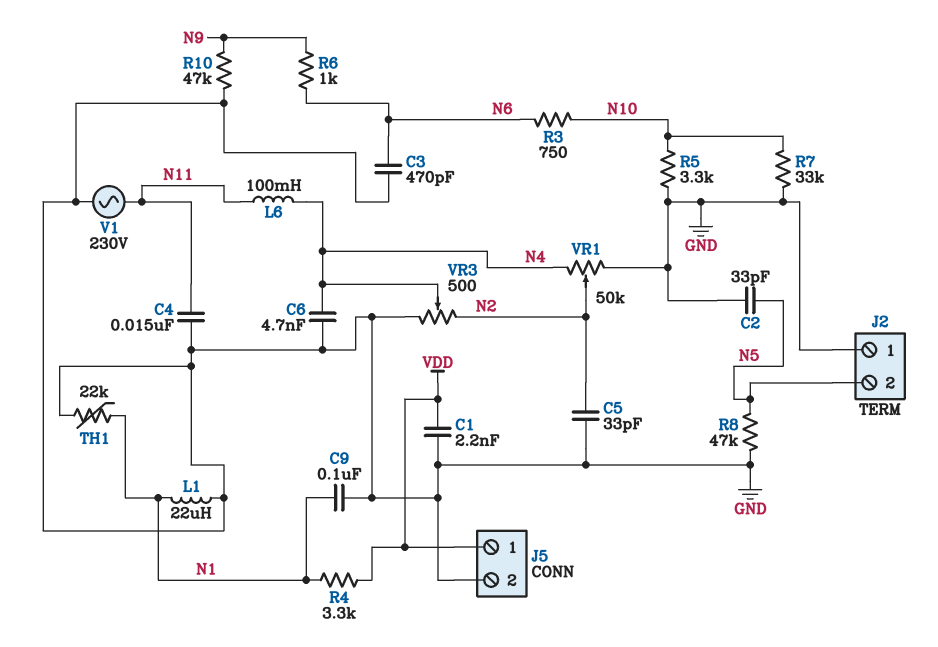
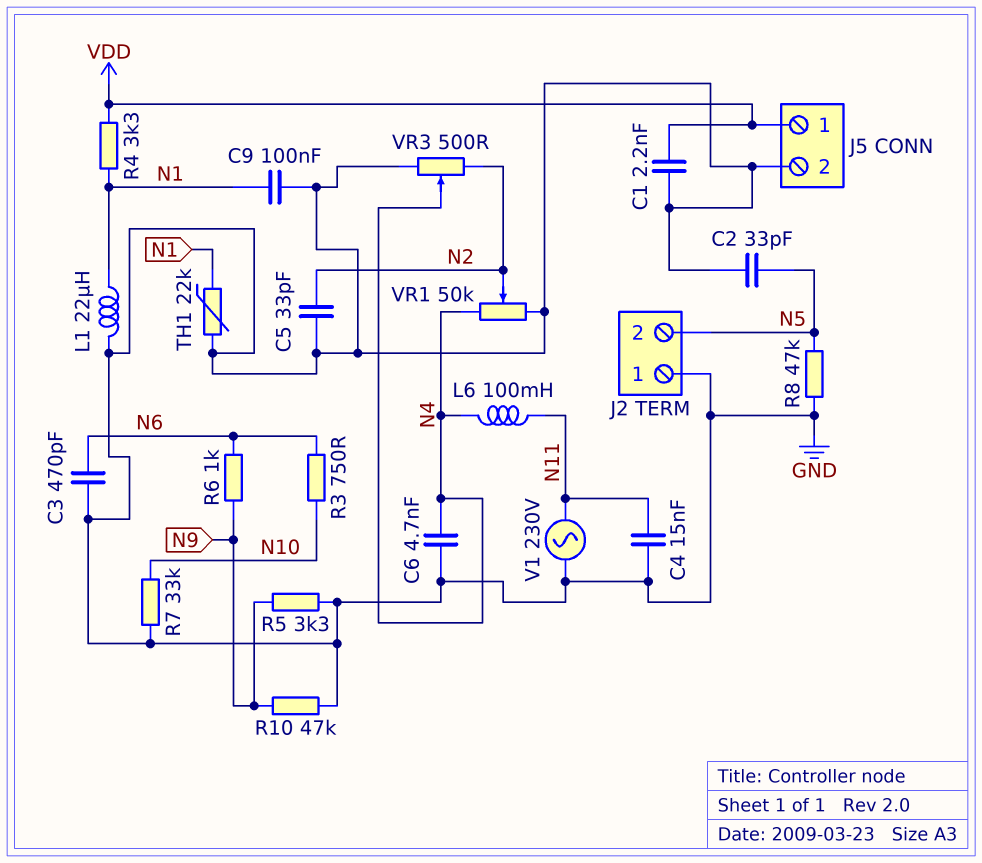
R5: 3.3k (GND, N10) -> 3.3k (GND, N9)

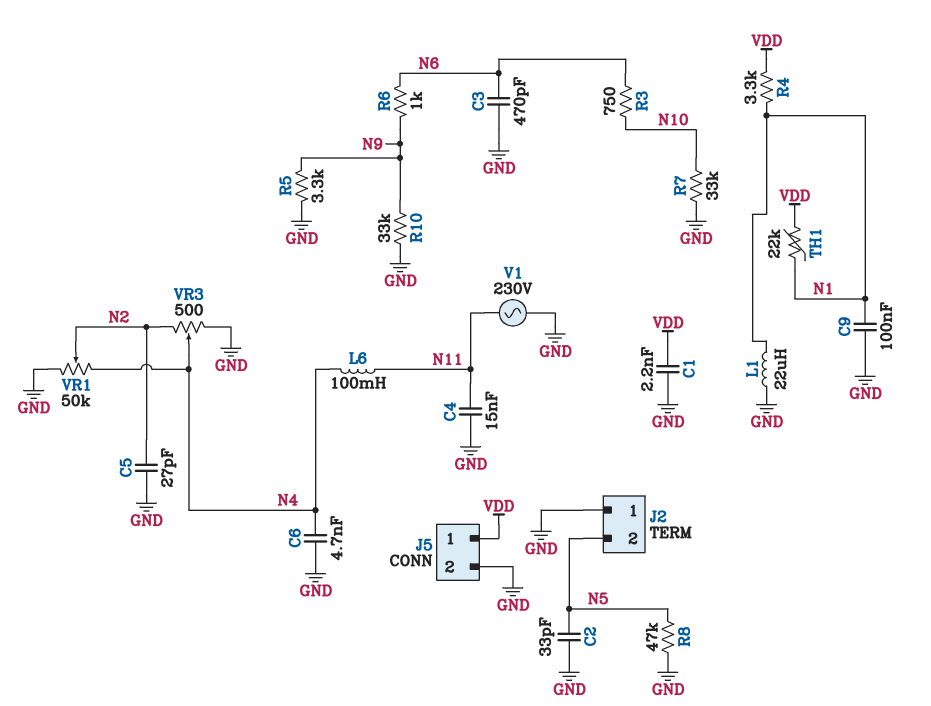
C5: 33pF (GND, N2) -> 27pF (GND, N2)
R10: 47k (GND, N9) -> 33k (GND, N9)
TH1: 22k (GND, N1) -> 22k (N1, VDD)

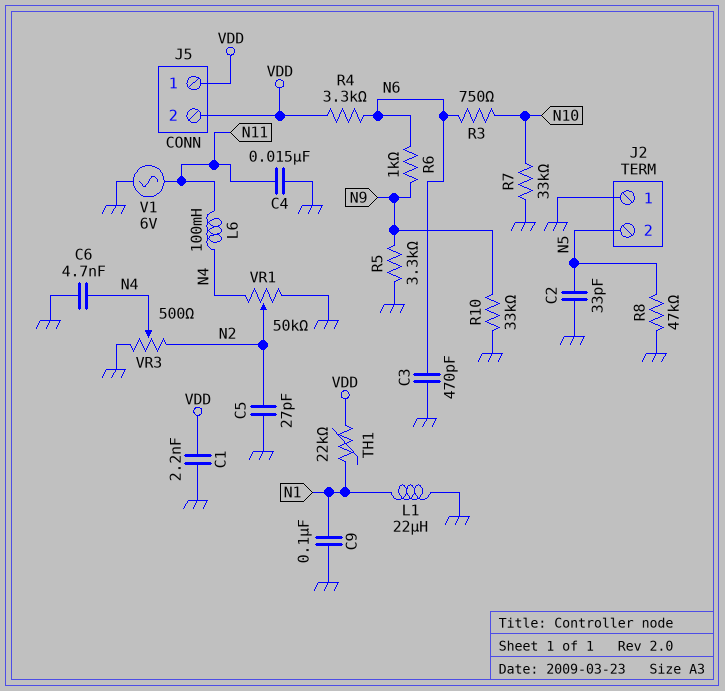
J5 pin 2: GND -> VDD
R4: 3.3k (N1, VDD) -> 3.3k (N6, VDD)
V1: AC 230V (GND, N11) -> AC 6V (GND, N11)

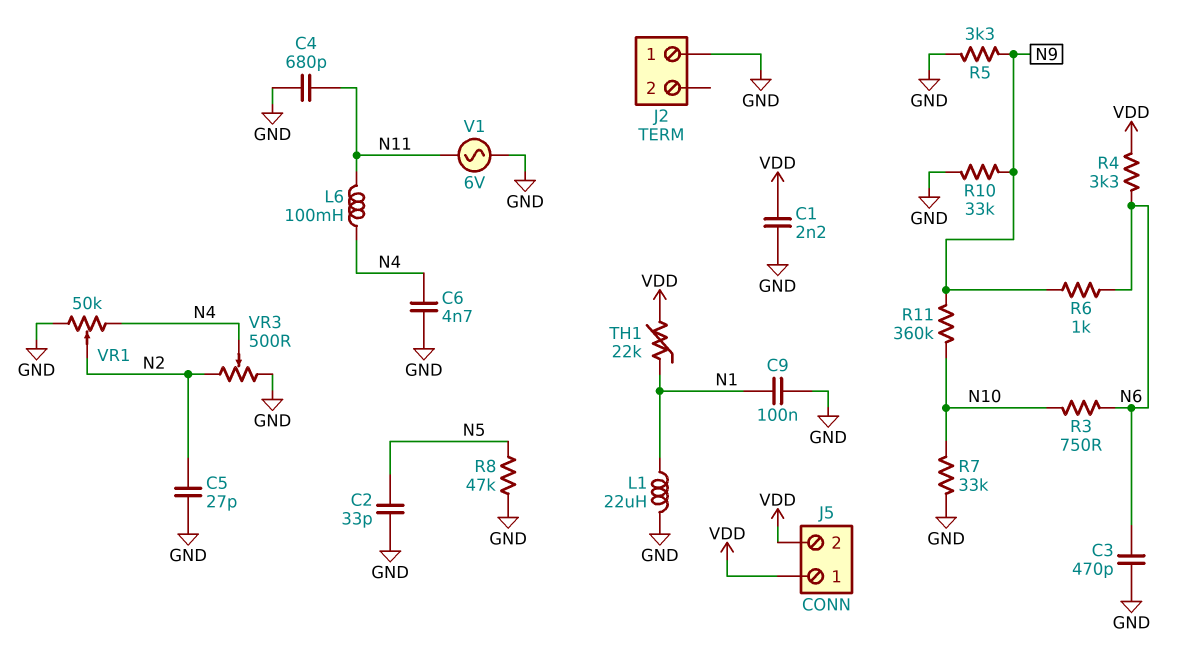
C4: 15nF (GND, N11) -> 680pF (GND, N11)
J2 pin 2: N5 -> none
R11: none -> 360k (N9, N10)

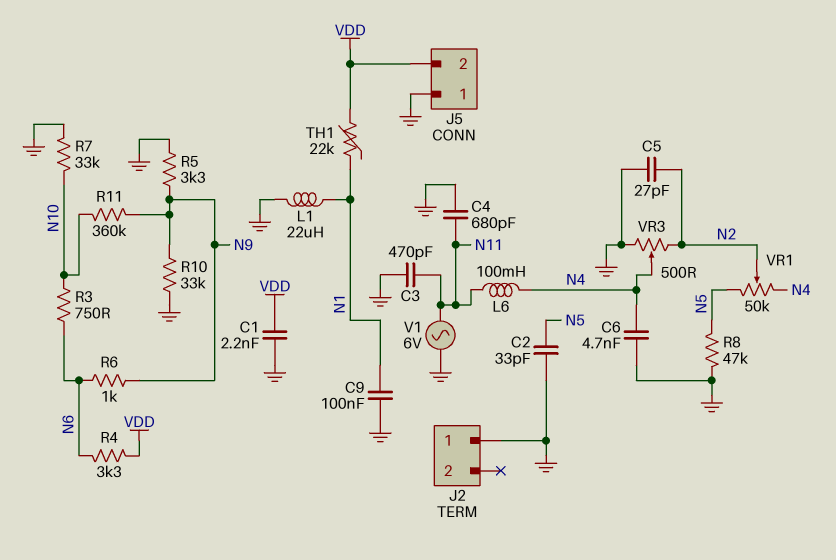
C3: 470pF (GND, N6) -> 470pF (GND, N11)
J5 pin 1: VDD -> GND
VR1: 50k (GND, N4, wiper N2) -> 50k (N4, N5, wiper N2)

